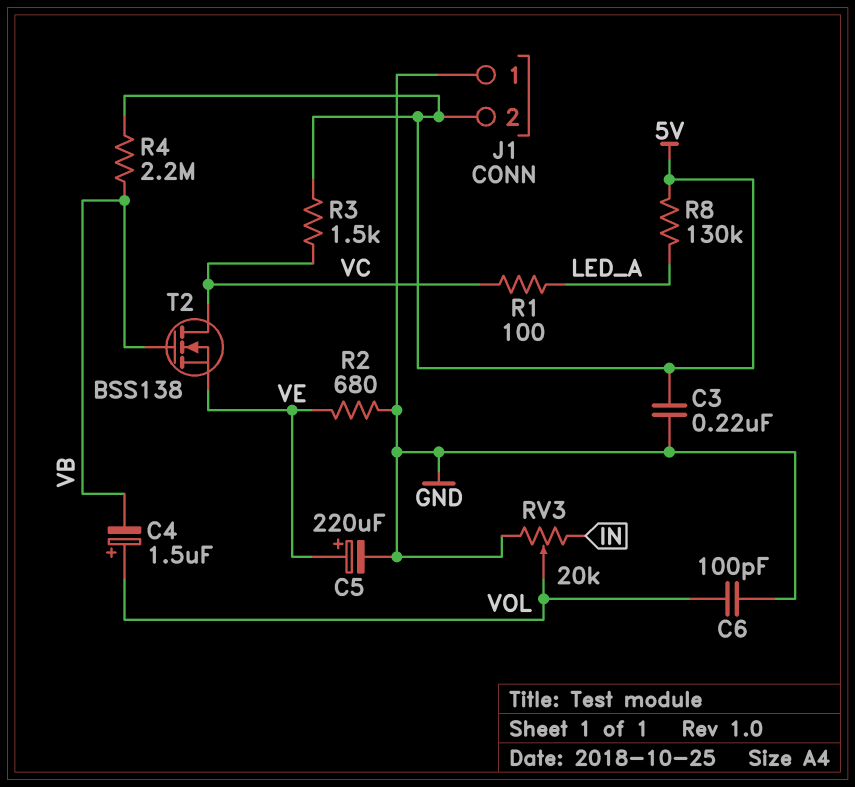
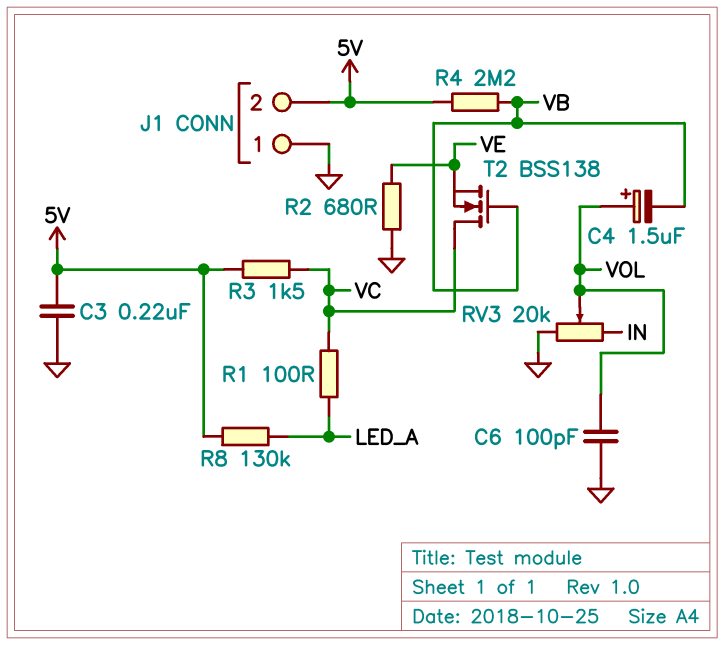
C5: 220uF (plus VE, minus GND) -> none

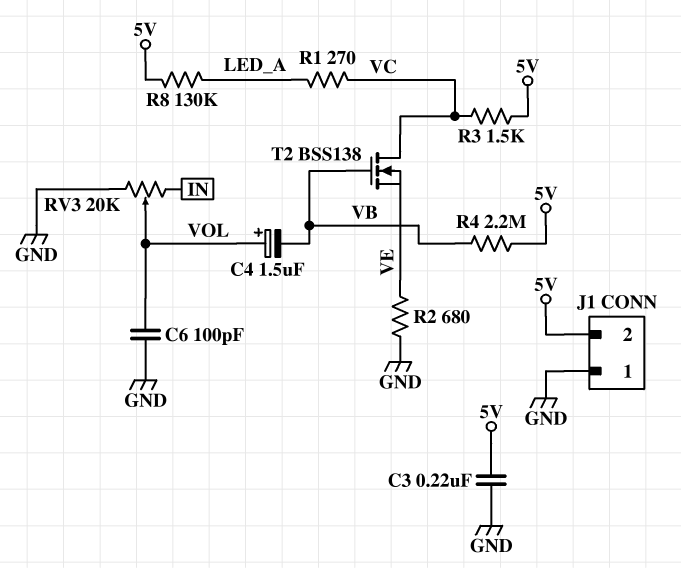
R1: 100 (LED_A, VC) -> 270 (LED_A, VC)

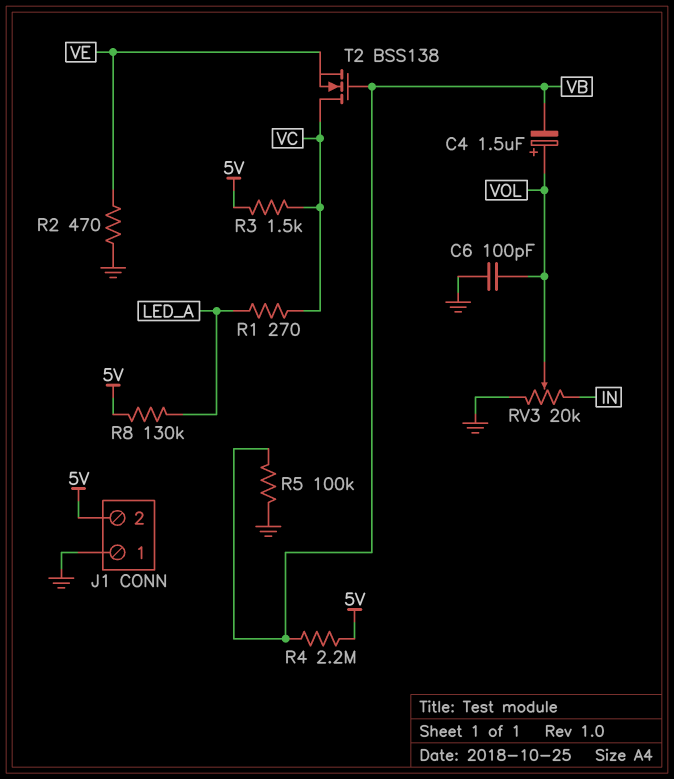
C3: 220nF (5V, GND) -> none
R2: 680 (GND, VE) -> 470 (GND, VE)
R5: none -> 100k (GND, VB)

